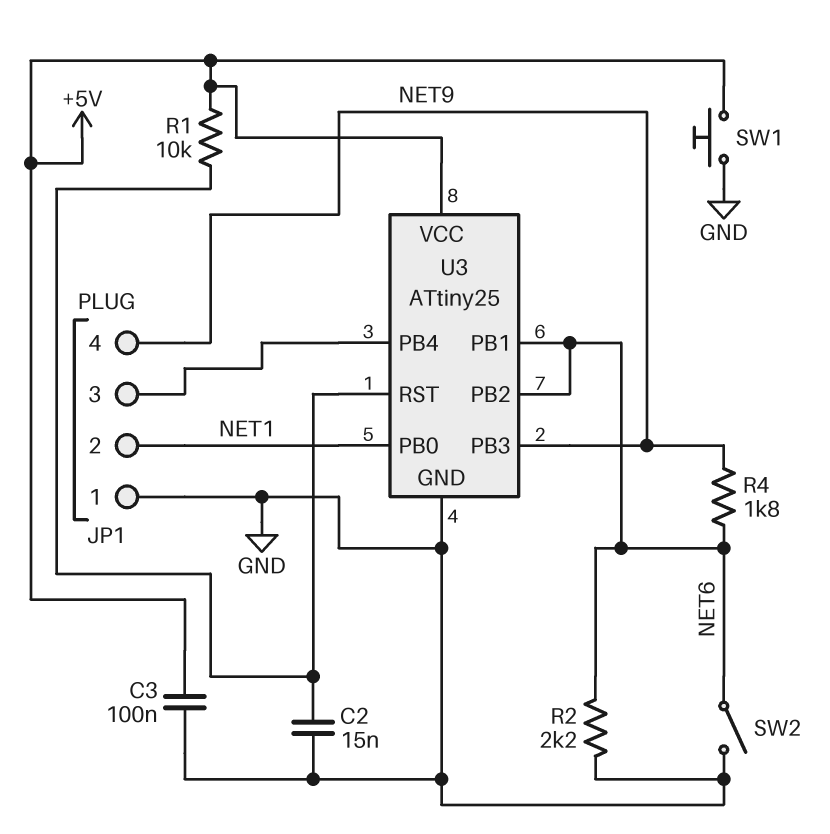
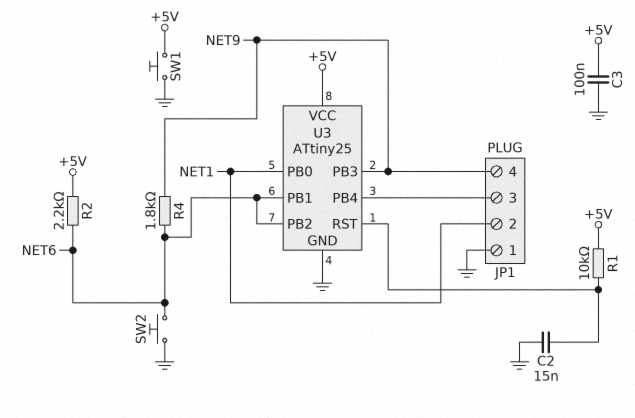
R2: 2.2k (GND, NET6) -> 2.2k (+5V, NET6)
SW2: switch (GND, NET6) -> button (GND, NET6)

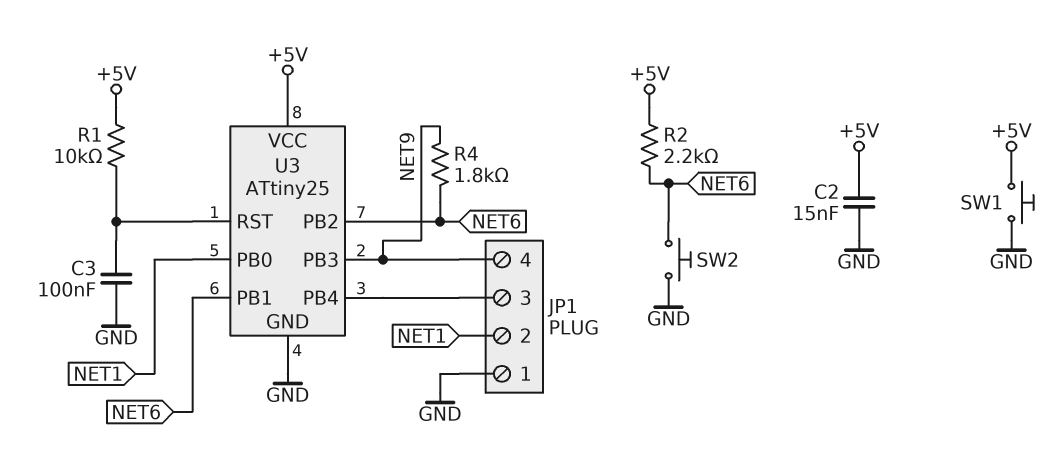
C2: 15nF (GND, U3/RST) -> 15nF (+5V, GND)
C3: 100nF (+5V, GND) -> 100nF (GND, U3/RST)

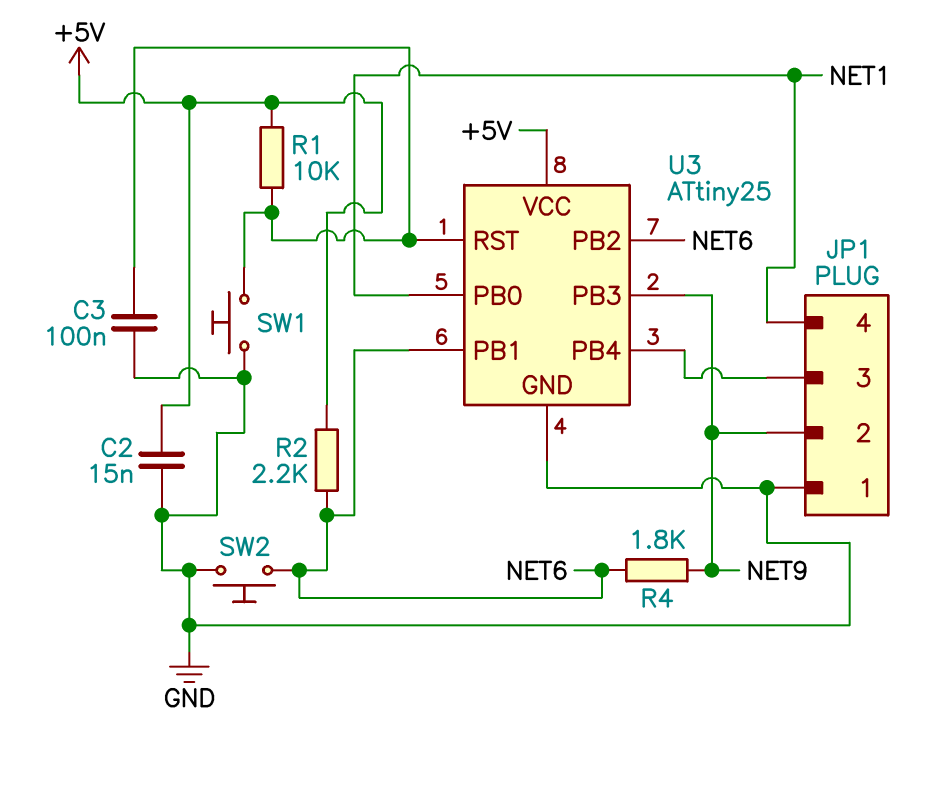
JP1 pin 2: NET1 -> NET9
JP1 pin 4: NET9 -> NET1
SW1: button (+5V, GND) -> button (GND, U3/RST)

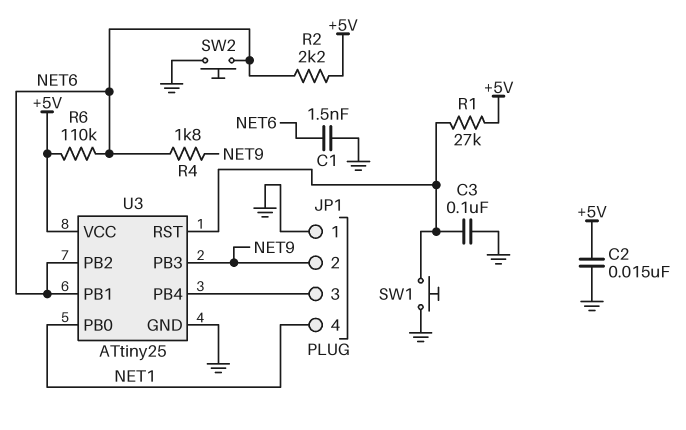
C1: none -> 1.5nF (GND, NET6)
R1: 10k (+5V, U3/RST) -> 27k (+5V, U3/RST)
R6: none -> 110k (+5V, NET6)

